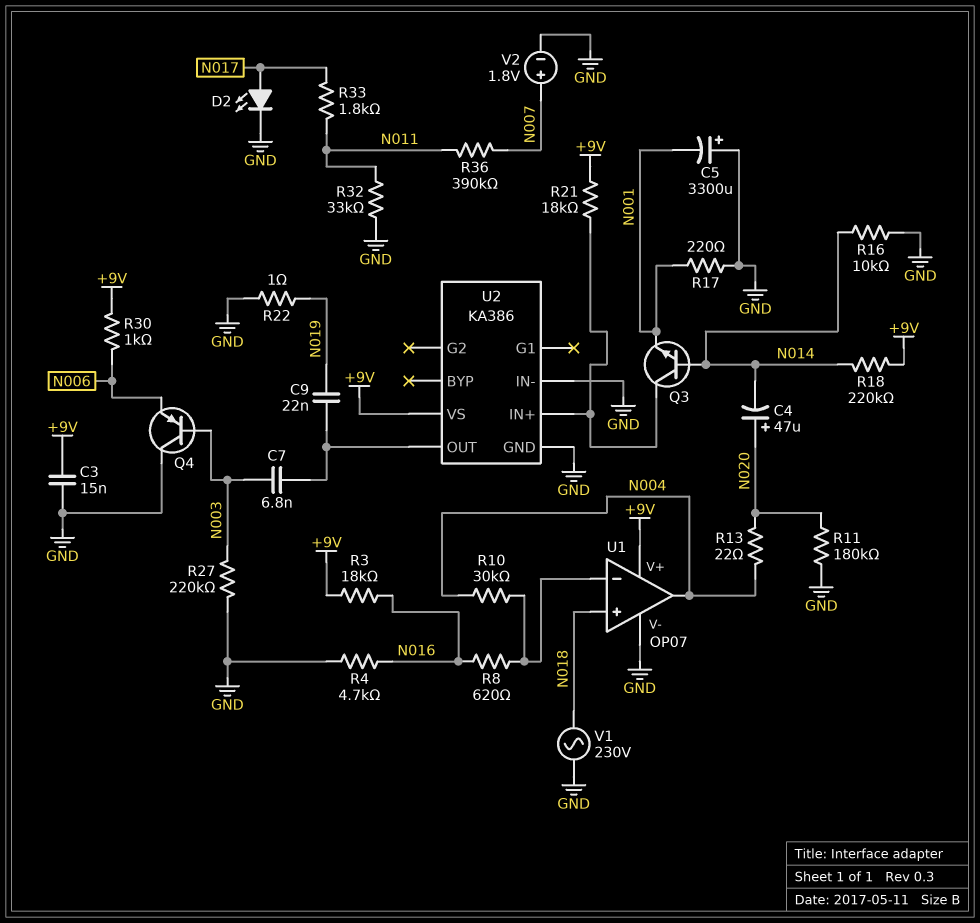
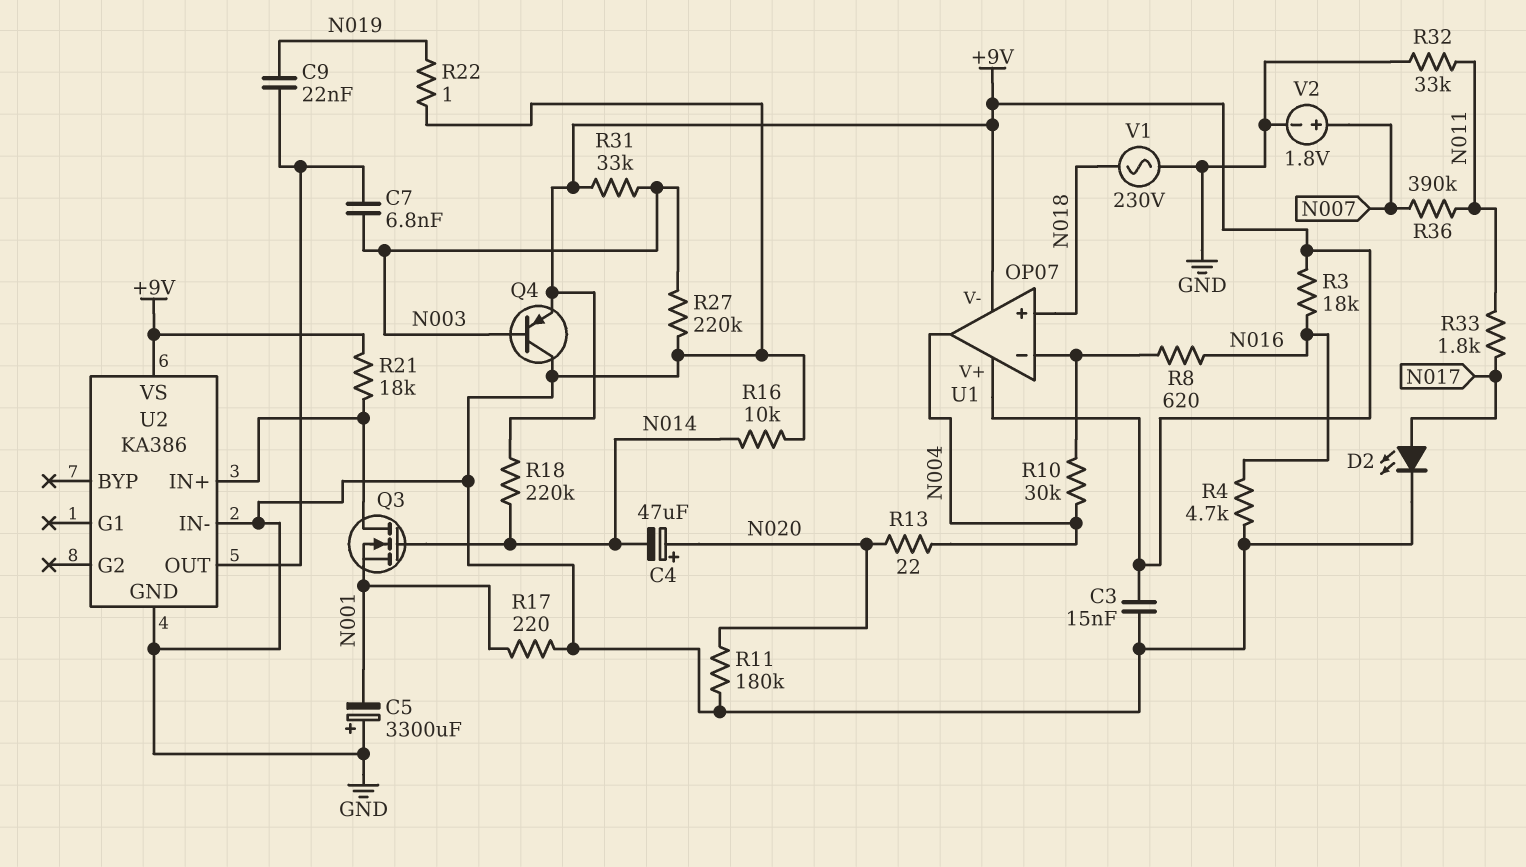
Q3: NPN (B N014, C U2/IN+, E N001) -> NMOS (G N014, D U2/IN+, S N001)
Q4: PNP (B N003, C GND, E N006) -> PNP (B N003, C GND, E +9V)
R30: 1k (+9V, N006) -> none
R31: none -> 33k (+9V, N003)
U1 pin V-: GND -> +9V

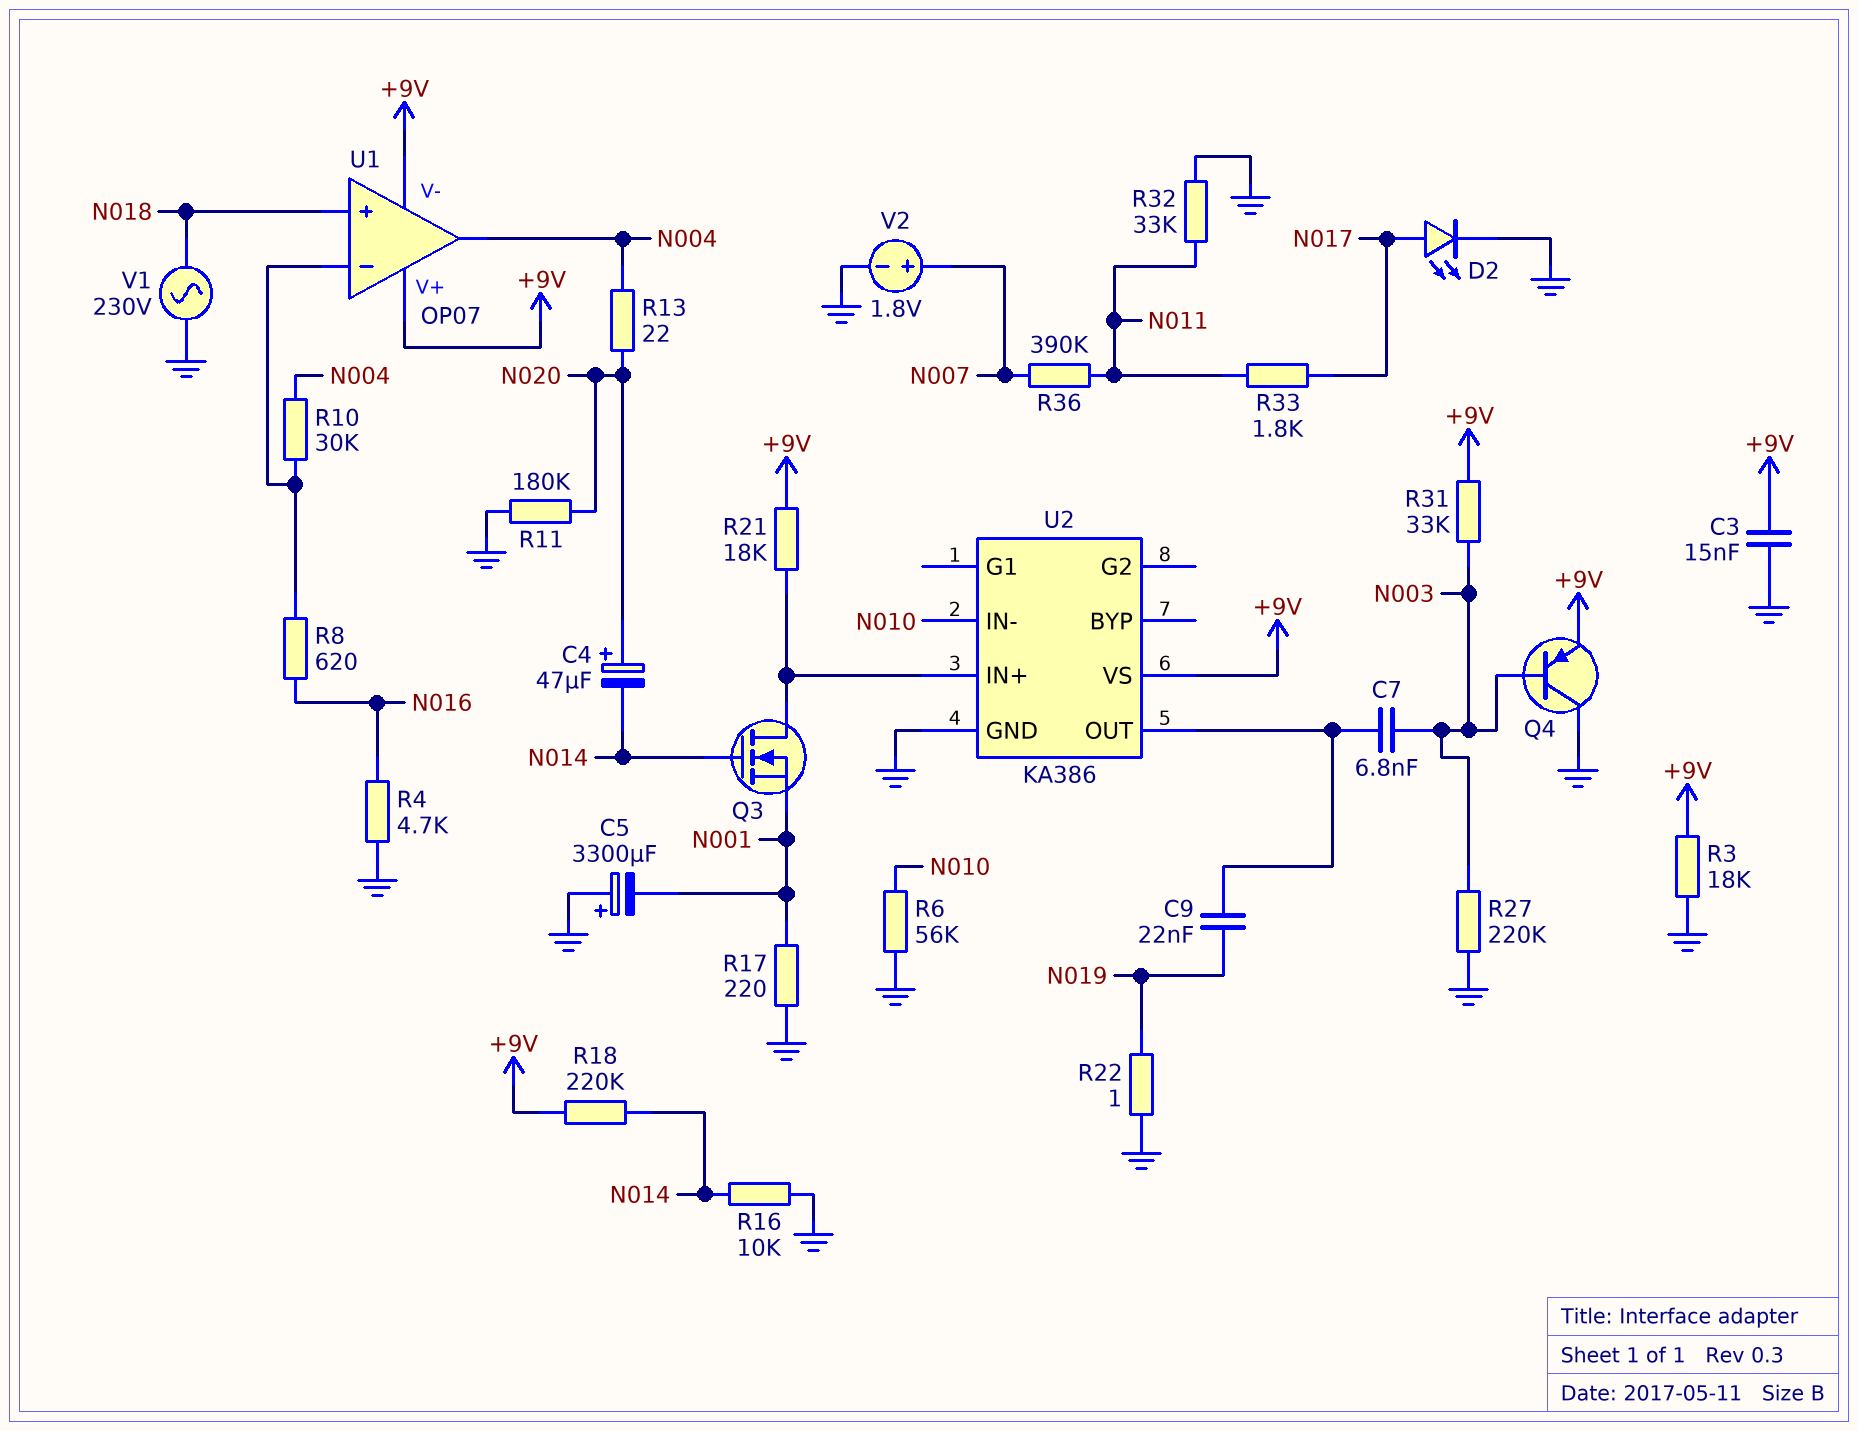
R3: 18k (+9V, N016) -> 18k (+9V, GND)
R6: none -> 56k (GND, N010)
U2 pin IN-: GND -> N010

